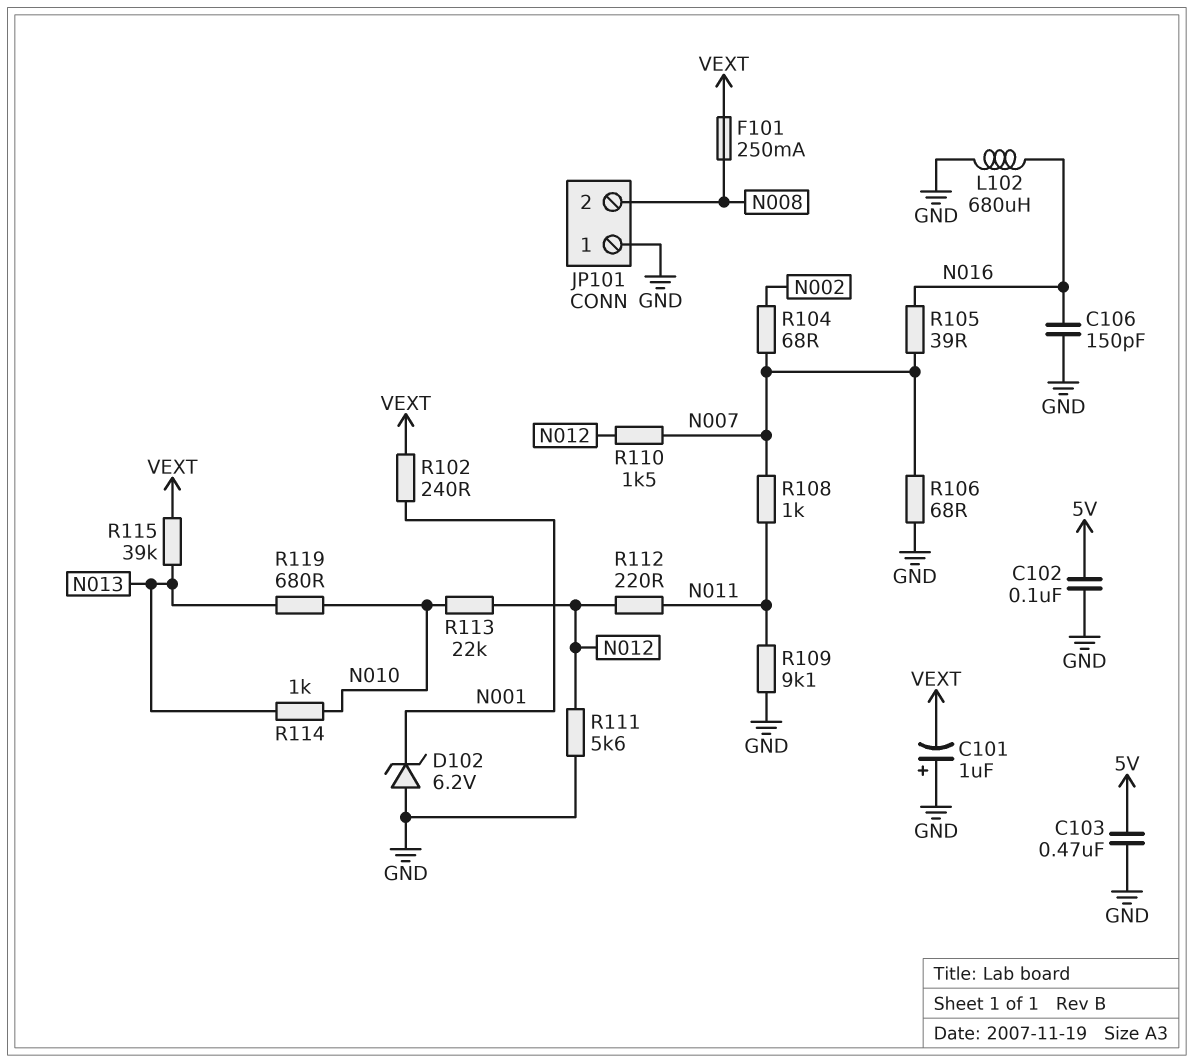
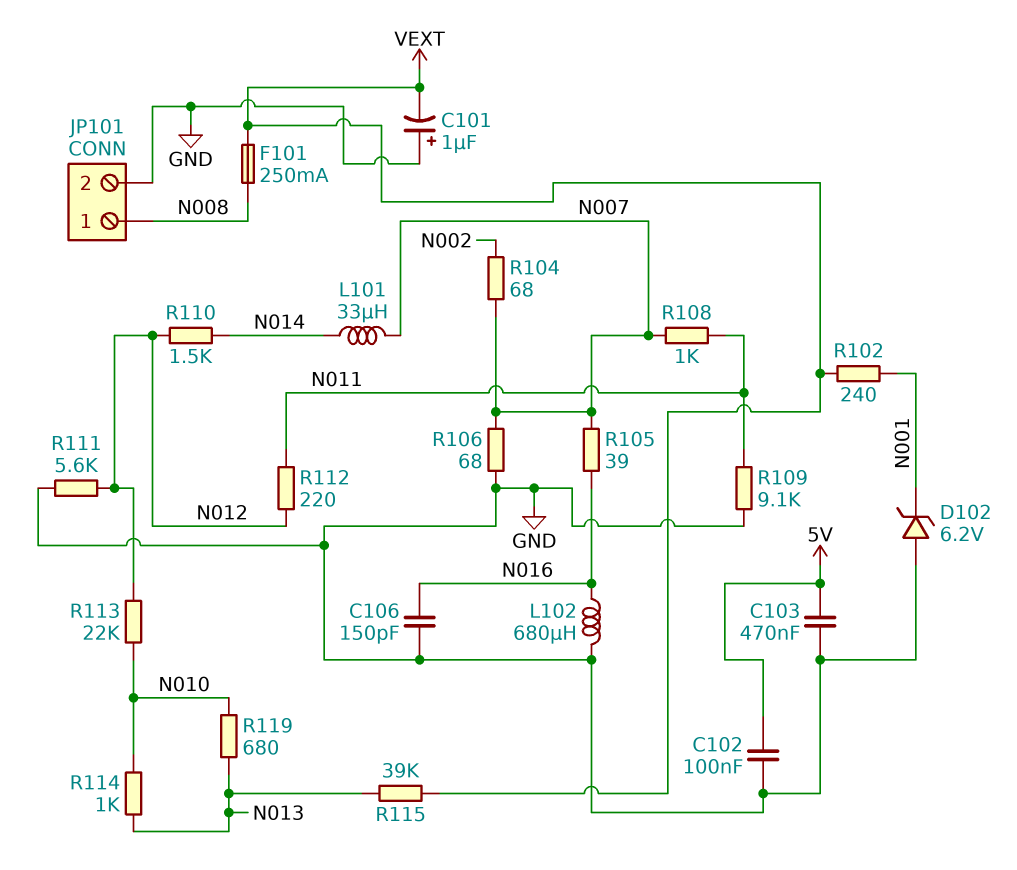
JP101 pin 1: GND -> N008
JP101 pin 2: N008 -> GND
L101: none -> 33uH (N007, N014)
R110: 1.5k (N007, N012) -> 1.5k (N012, N014)

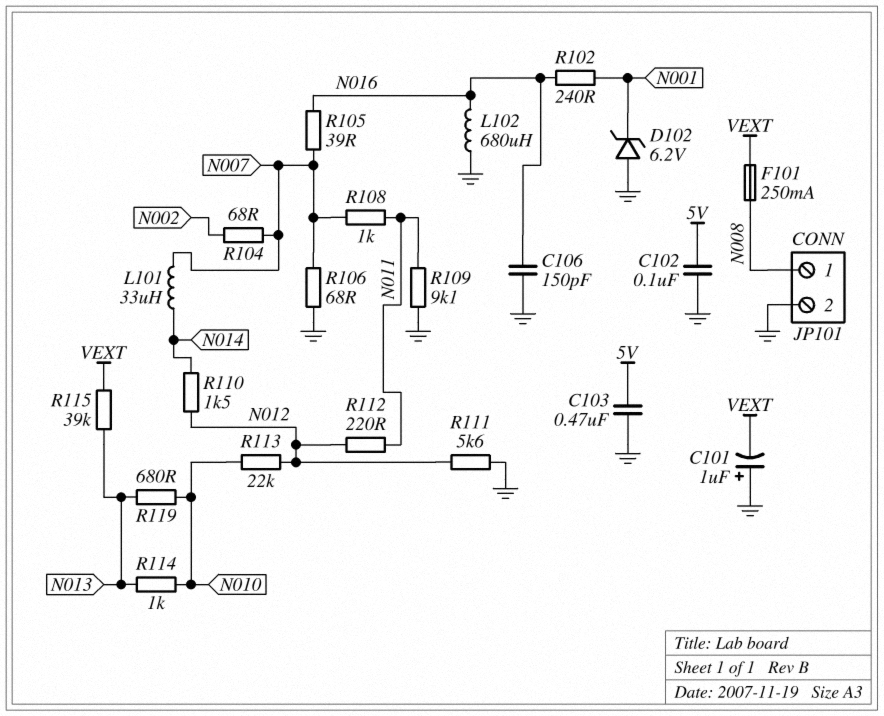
R102: 240 (N001, VEXT) -> 240 (N001, N016)

